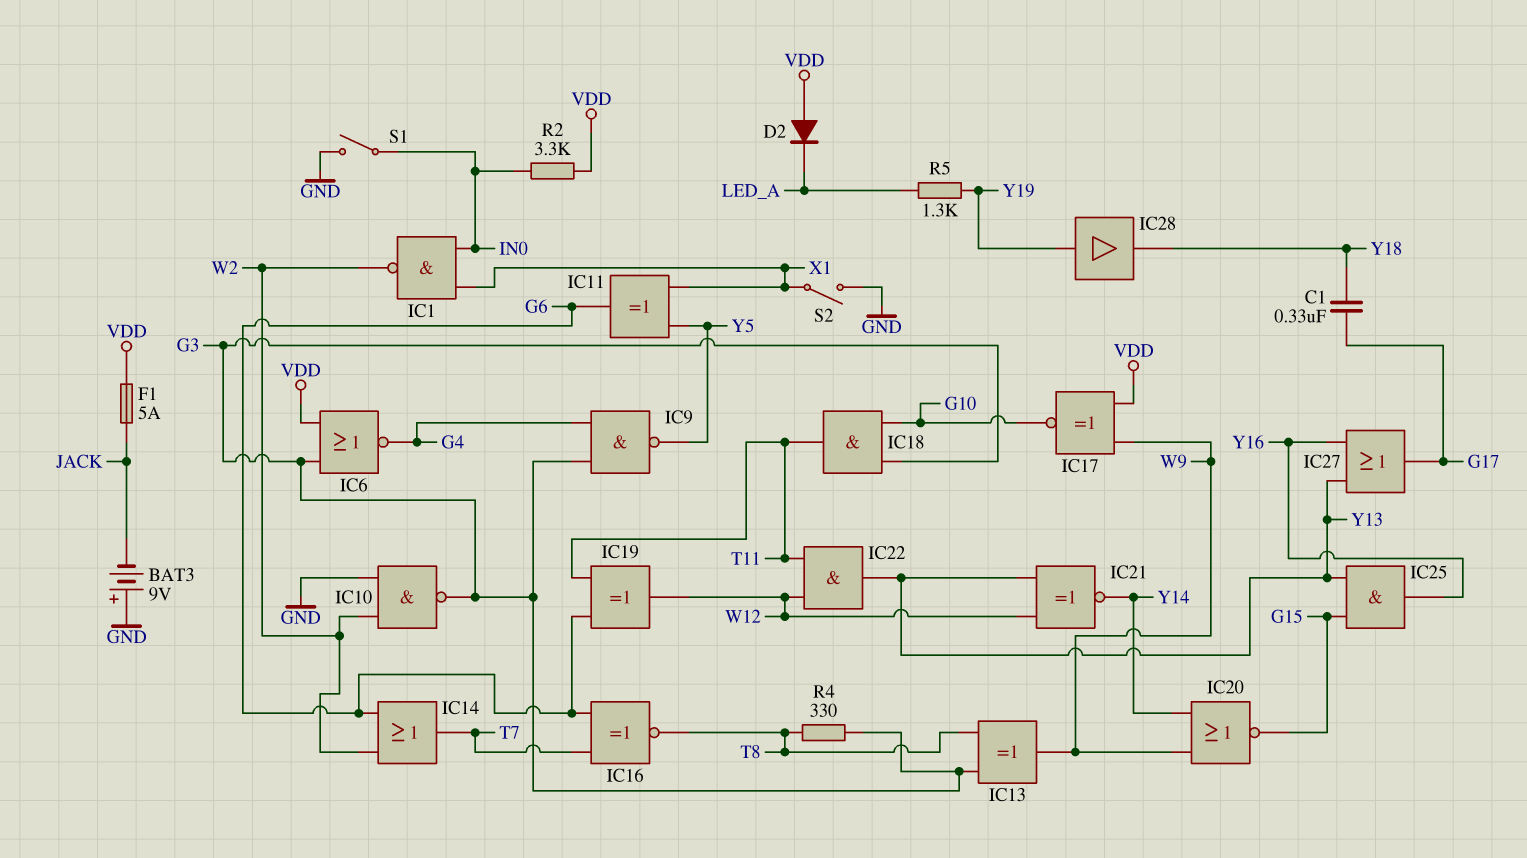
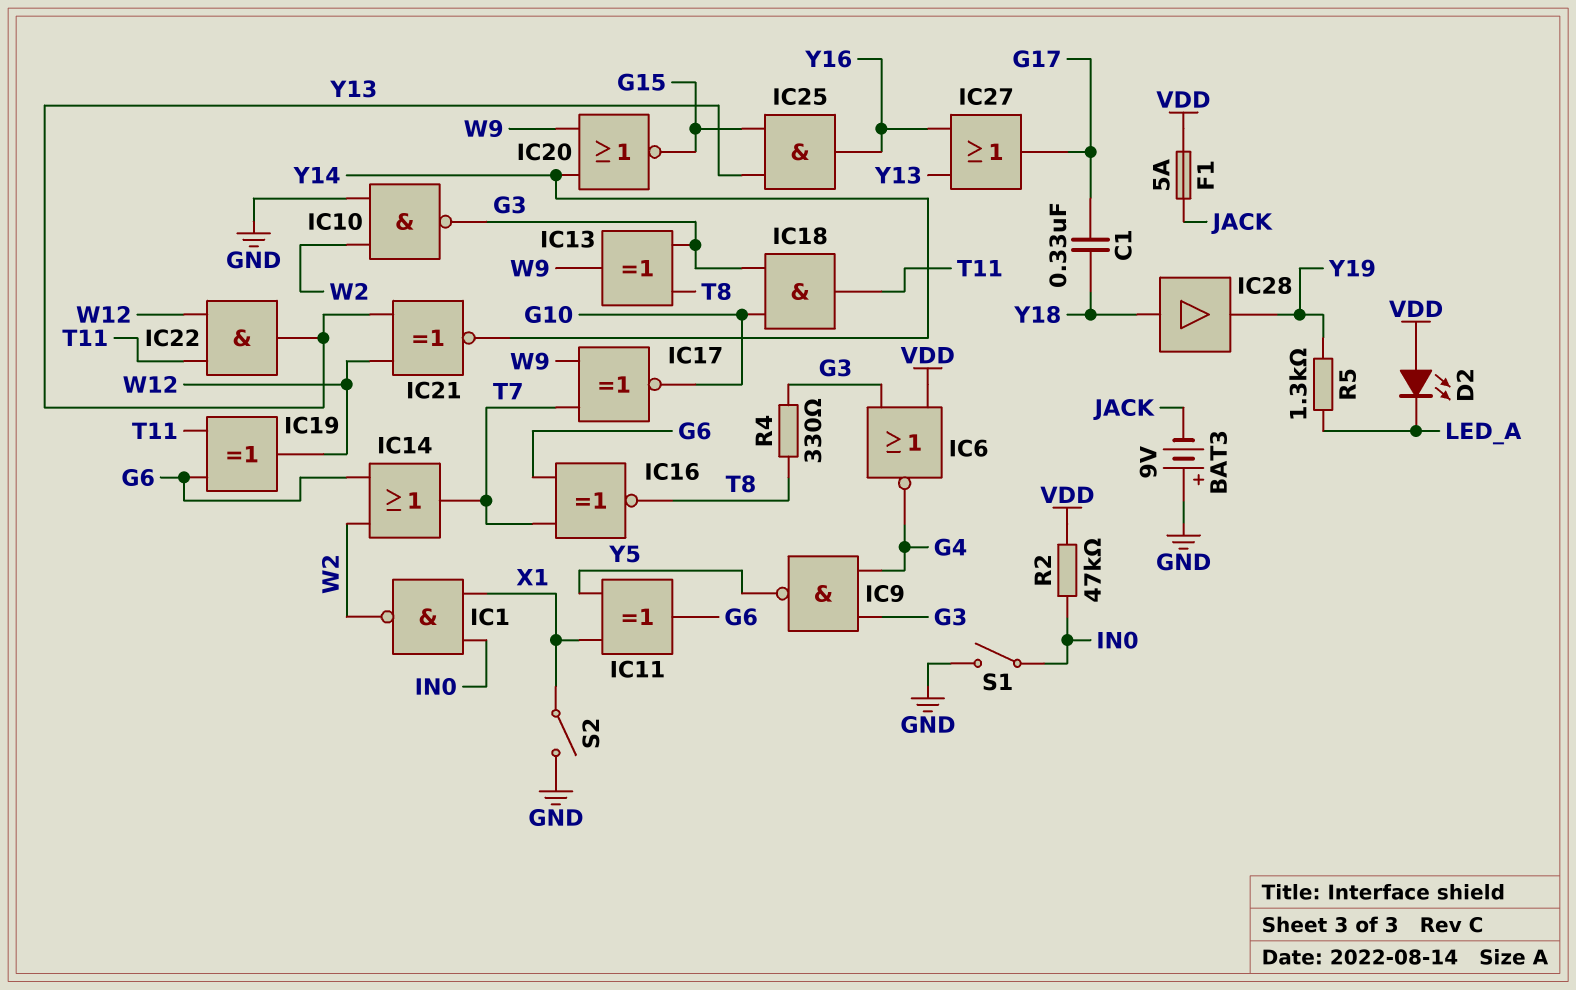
D2: diode (A VDD, K LED_A) -> LED (A VDD, K LED_A)
IC17: XNOR (in VDD, in W9, out G10) -> XNOR (in T7, in W9, out G10)
IC28: buffer (in Y19, out Y18) -> buffer (in Y18, out Y19)
R2: 3.3k (IN0, VDD) -> 47k (IN0, VDD)

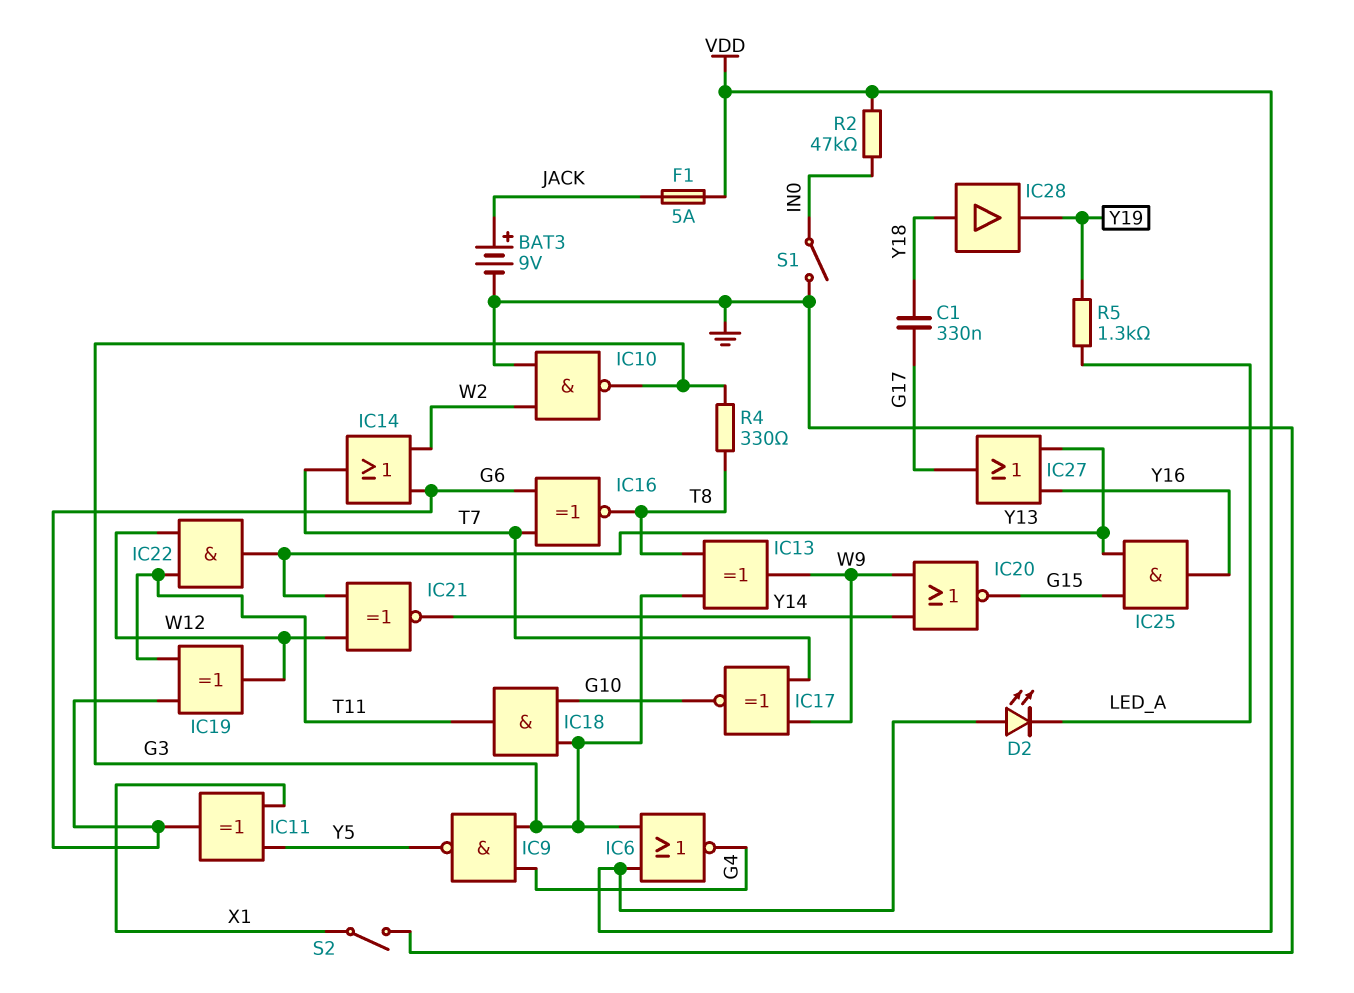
BAT3: 9V (plus GND, minus JACK) -> 9V (plus JACK, minus GND)
IC1: NAND (in IN0, in X1, out W2) -> none

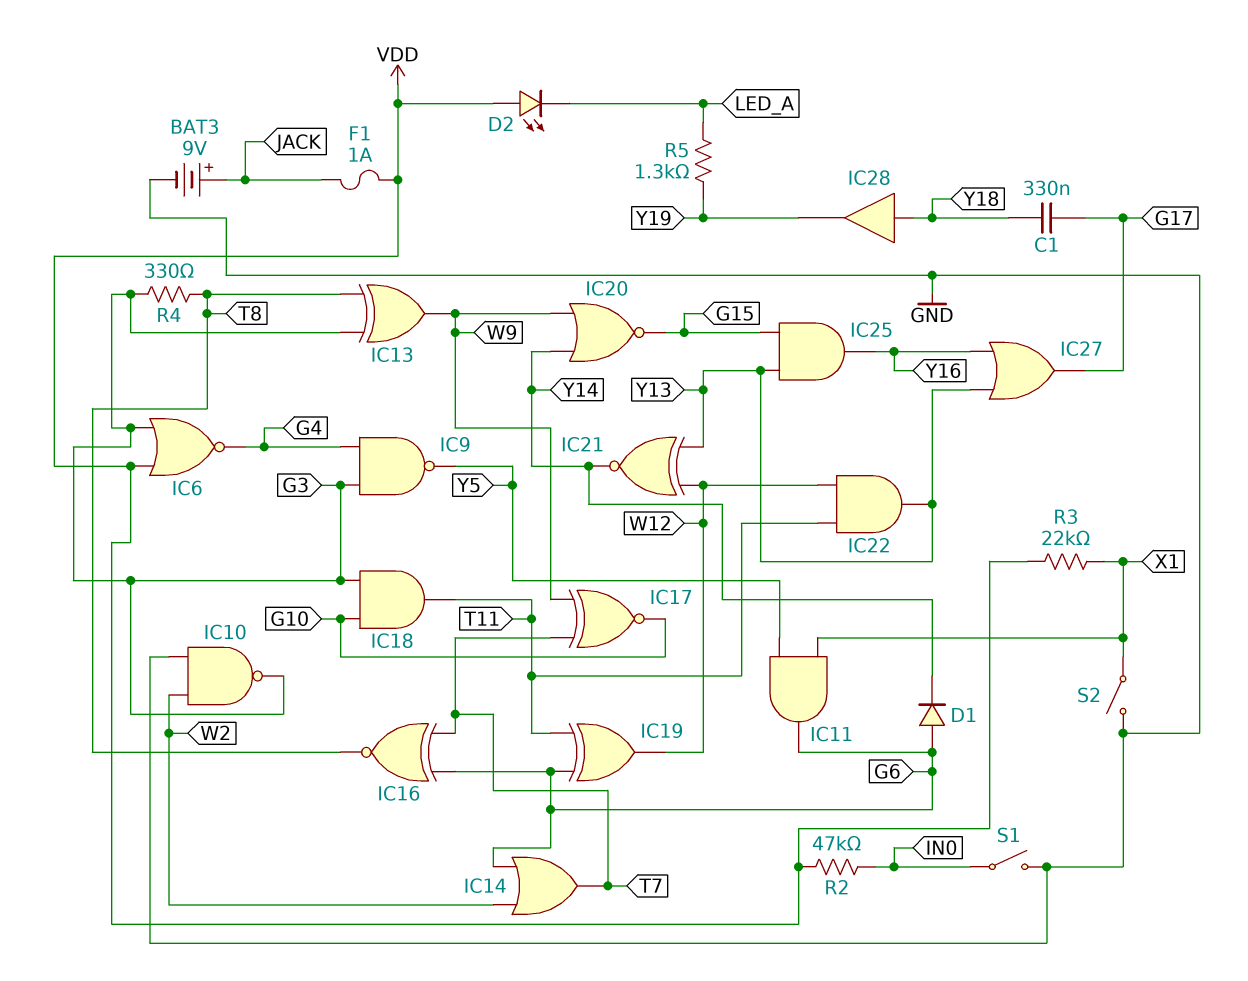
D1: none -> diode (A G6, K Y14)
F1: 5A (JACK, VDD) -> 1A (JACK, VDD)
IC11: XOR (in X1, in Y5, out G6) -> AND (in X1, in Y5, out G6)
R3: none -> 22k (VDD, X1)

